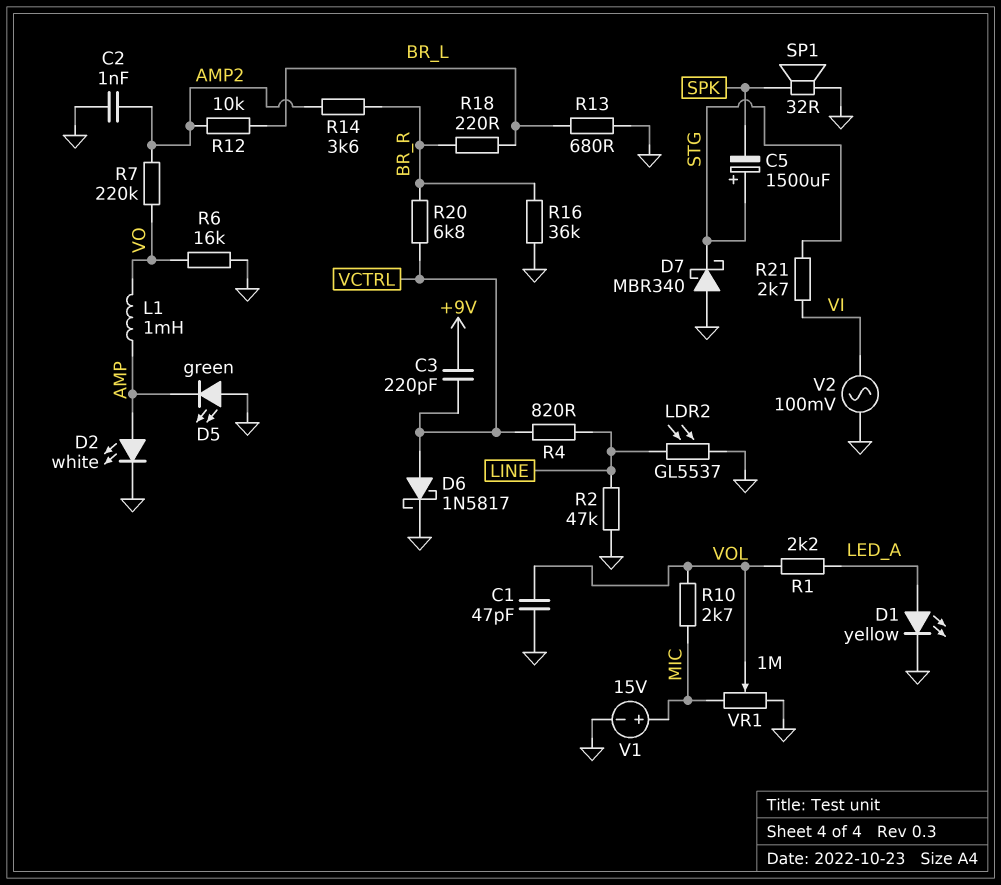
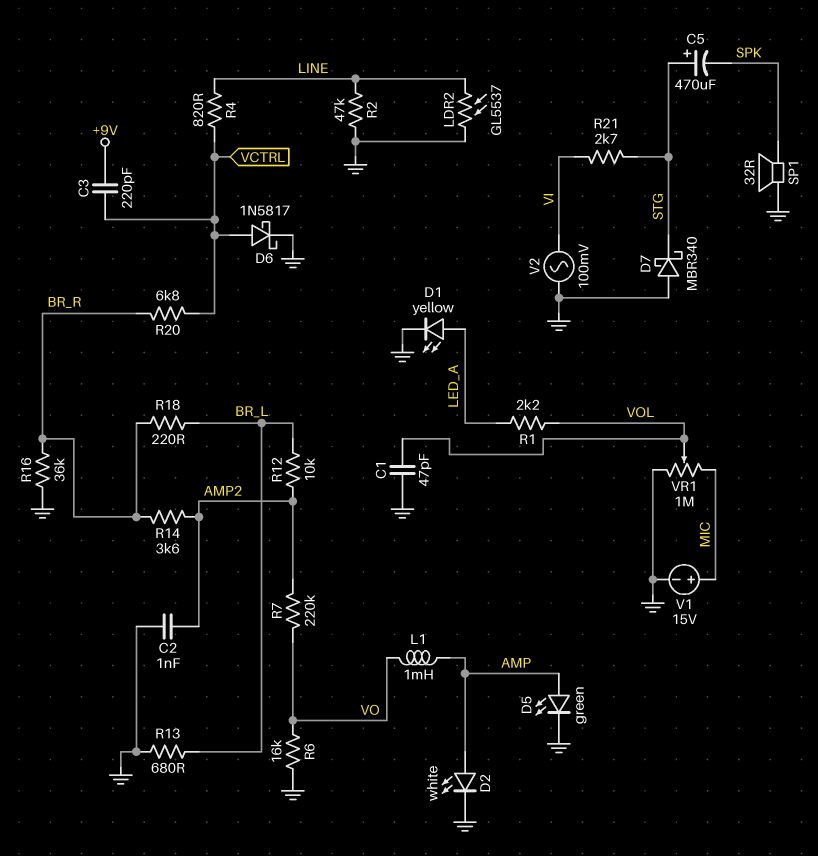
C5: 1500uF (plus STG, minus SPK) -> 470uF (plus STG, minus SPK)
D5: LED green (A GND, K AMP) -> LED green (A AMP, K GND)
R10: 2.7k (MIC, VOL) -> none

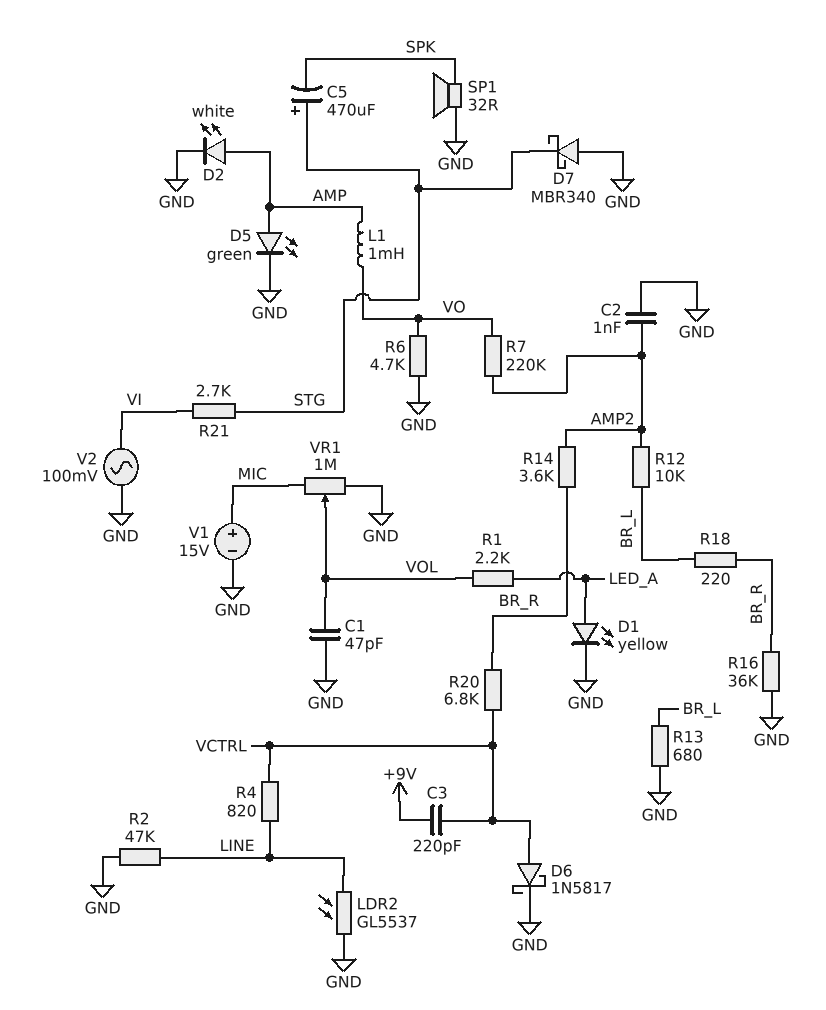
R6: 16k (GND, VO) -> 4.7k (GND, VO)

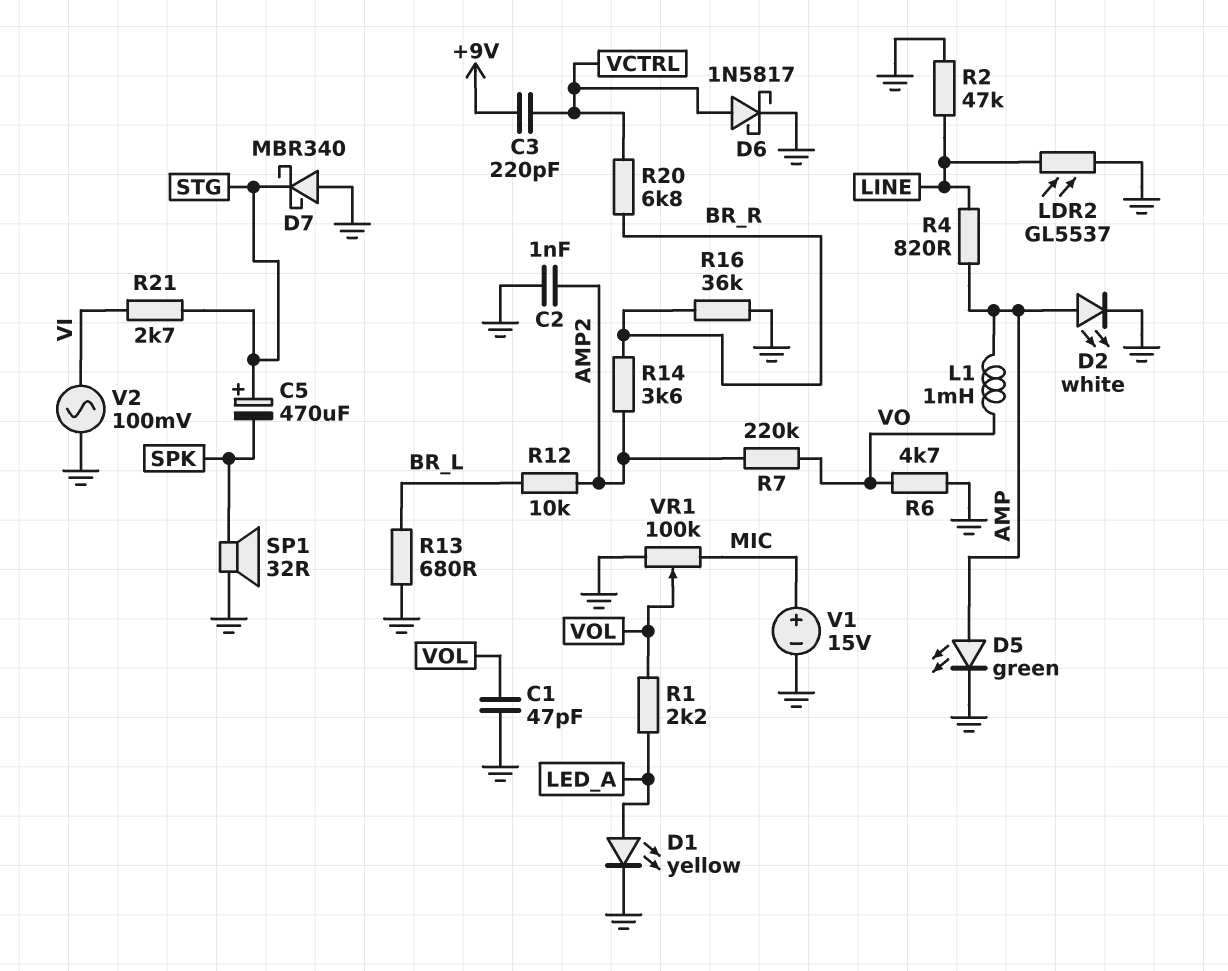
R4: 820 (LINE, VCTRL) -> 820 (AMP, LINE)
R18: 220 (BR_L, BR_R) -> none
VR1: 1M (GND, MIC, wiper VOL) -> 100k (GND, MIC, wiper VOL)

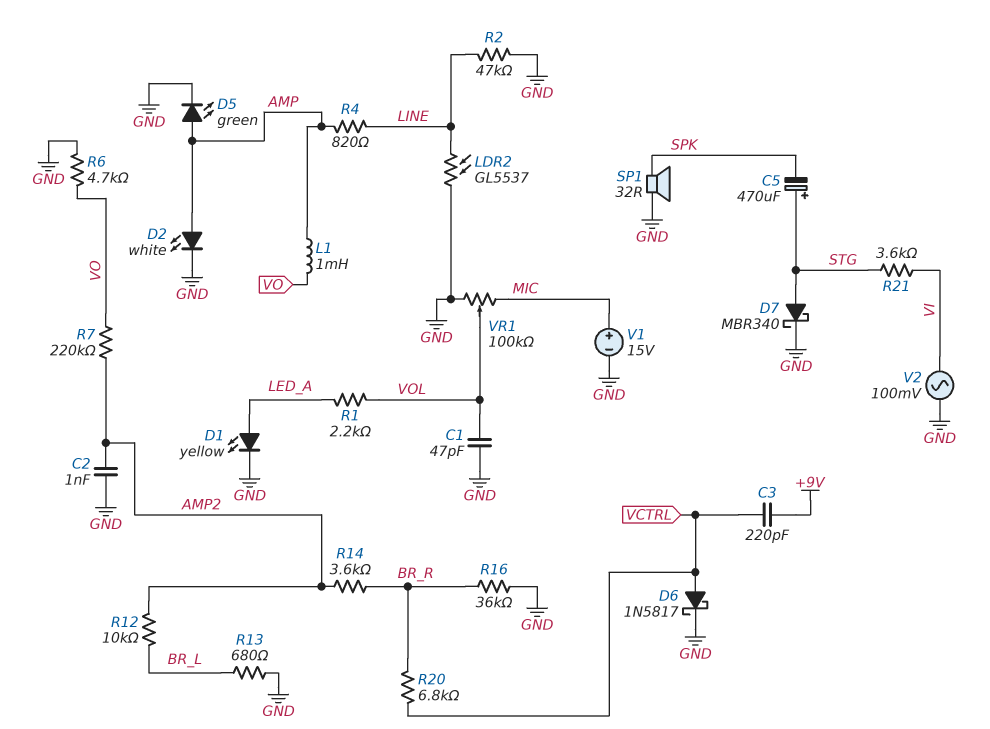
D7: schottky MBR340 (A GND, K STG) -> schottky MBR340 (A STG, K GND)
R21: 2.7k (STG, VI) -> 3.6k (STG, VI)

